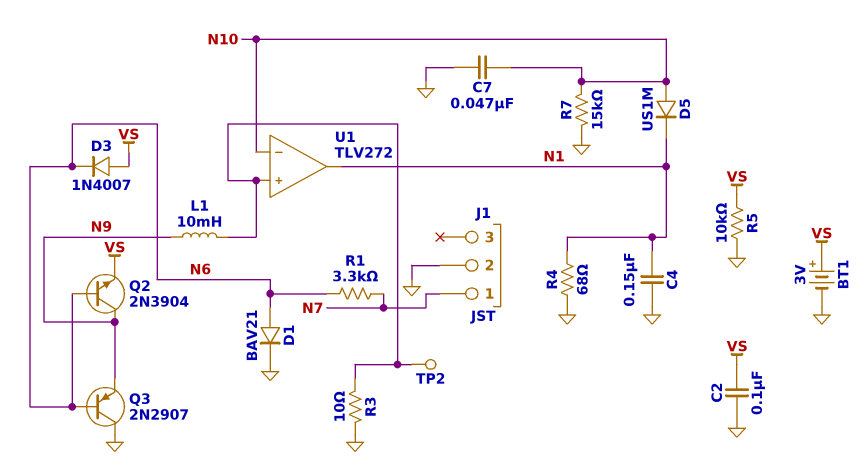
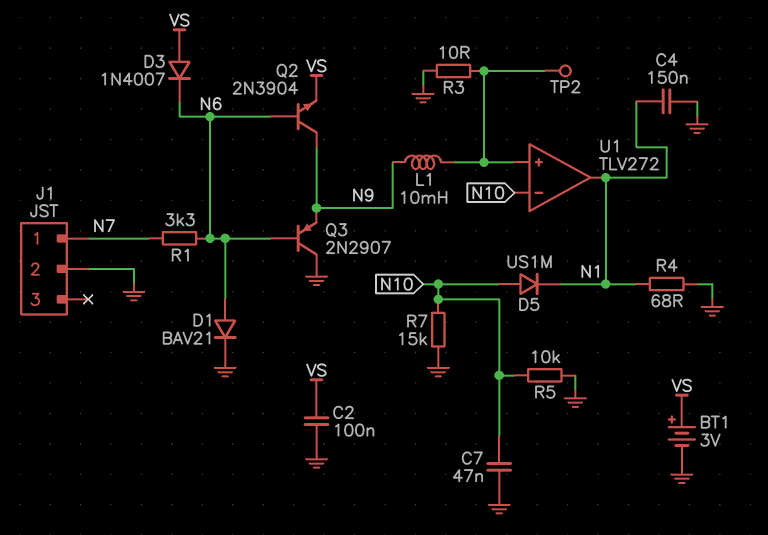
R5: 10k (GND, VS) -> 10k (GND, N10)

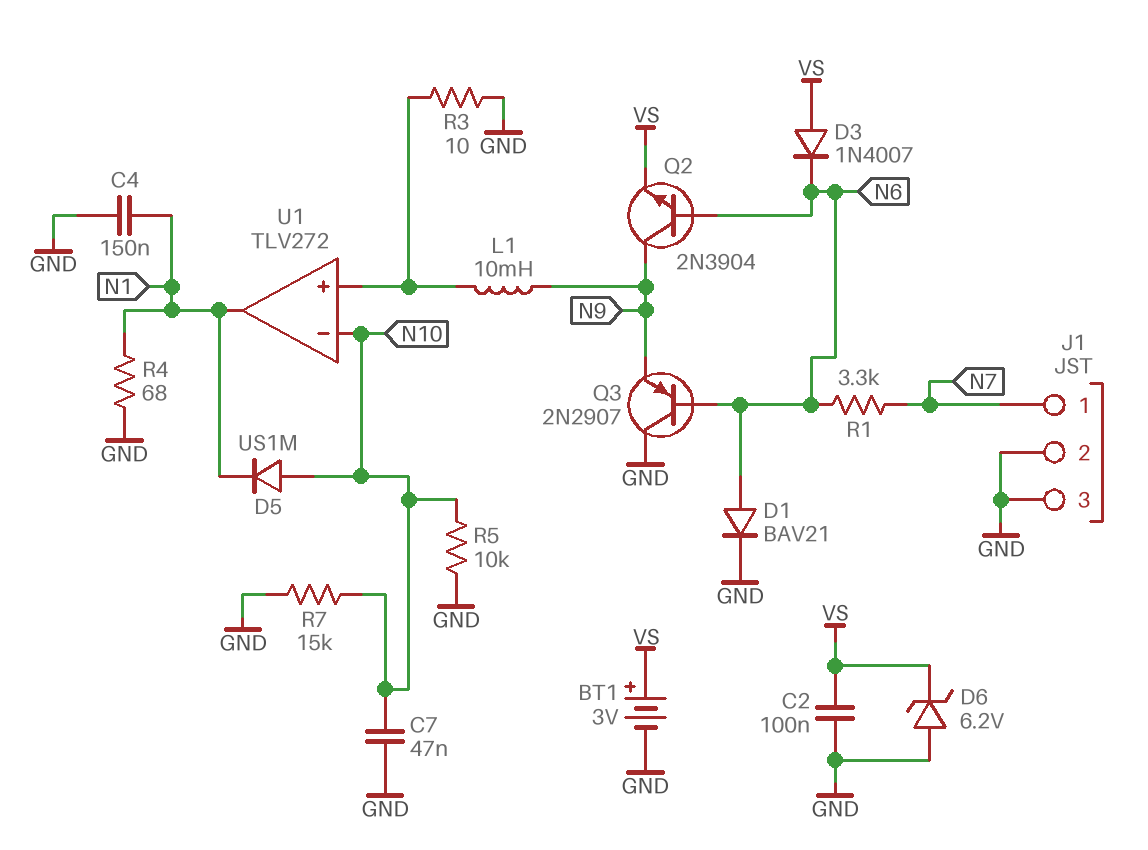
D6: none -> zener 6.2V (A GND, K VS)
J1 pin 3: none -> GND
TP2: test point (U1/in+) -> none

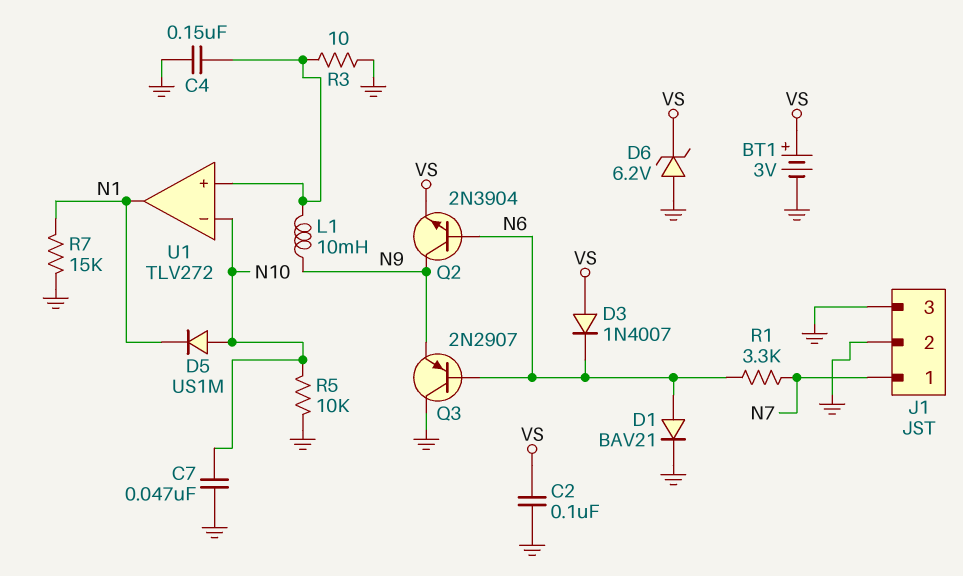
C4: 150nF (GND, N1) -> 150nF (GND, U1/in+)
R4: 68 (GND, N1) -> none
R7: 15k (GND, N10) -> 15k (GND, N1)

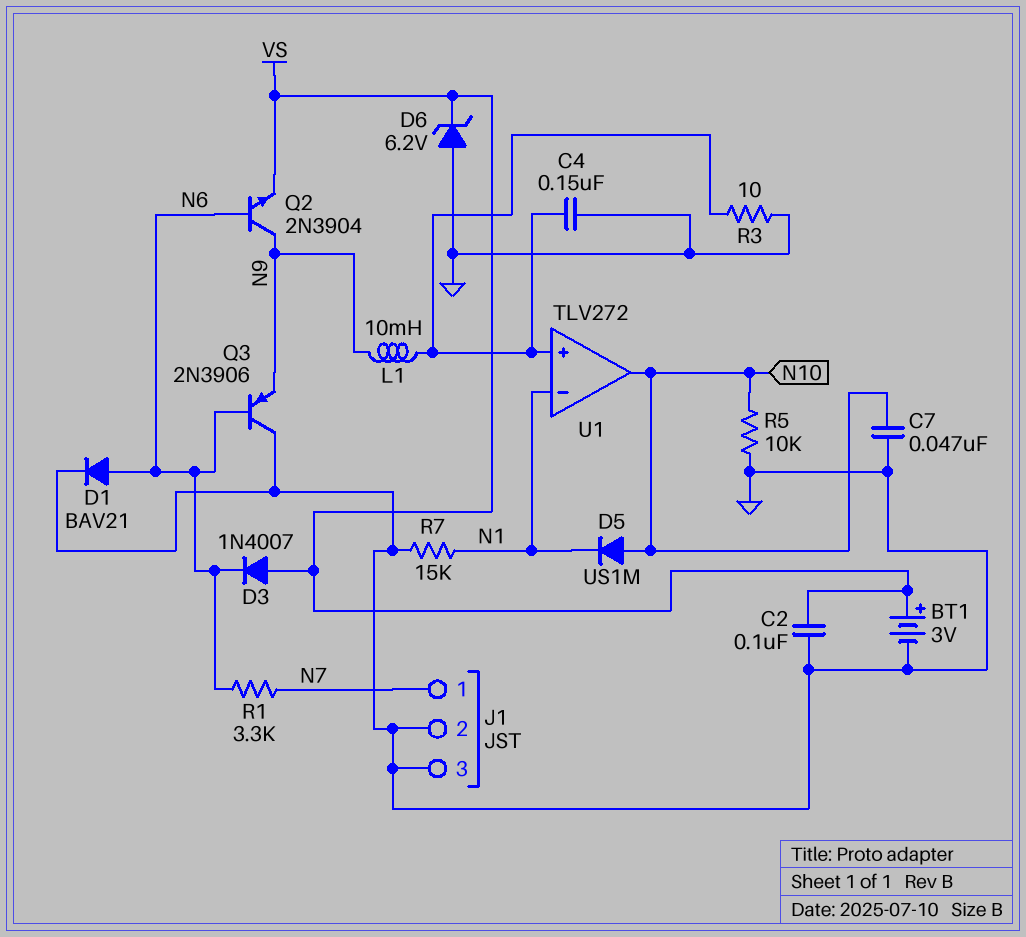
Q3: PNP 2N2907 (B N6, C GND, E N9) -> PNP 2N3906 (B N6, C GND, E N9)
U1 pin in-: N10 -> N1
U1 pin out: N1 -> N10

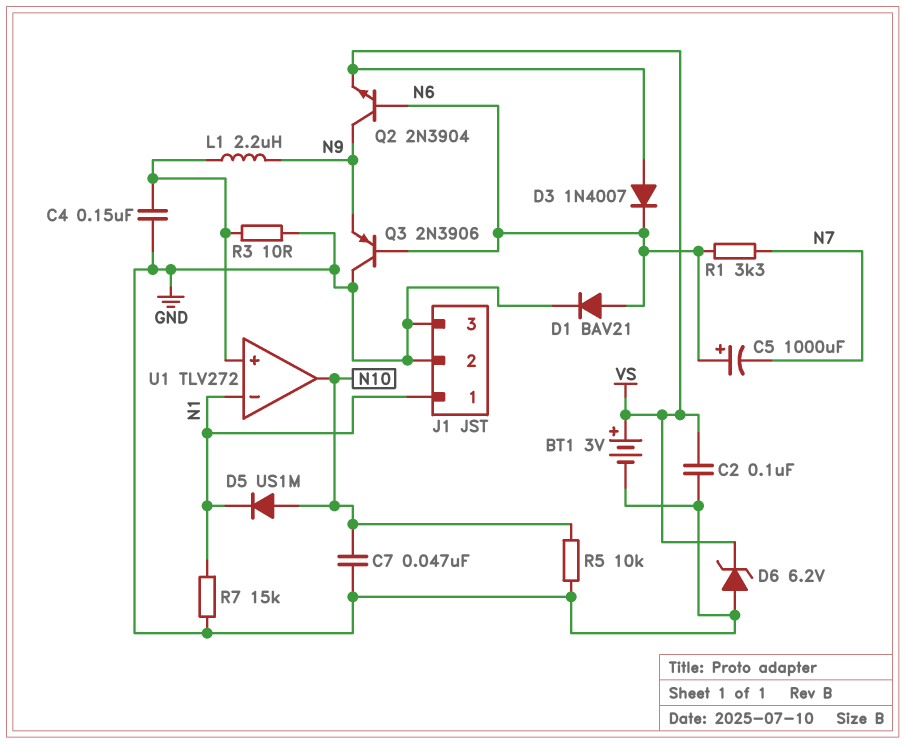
C5: none -> 1000uF (plus N6, minus N7)
J1 pin 1: N7 -> N1
L1: 10mH (N9, U1/in+) -> 2.2uH (N9, U1/in+)

